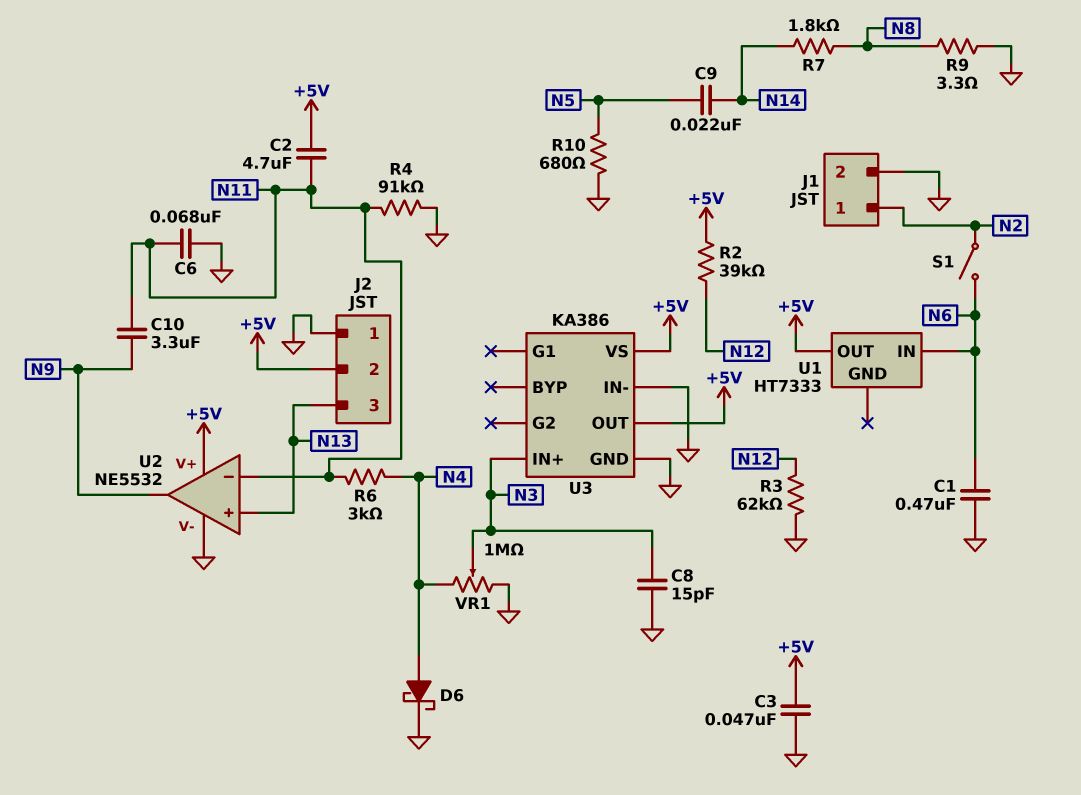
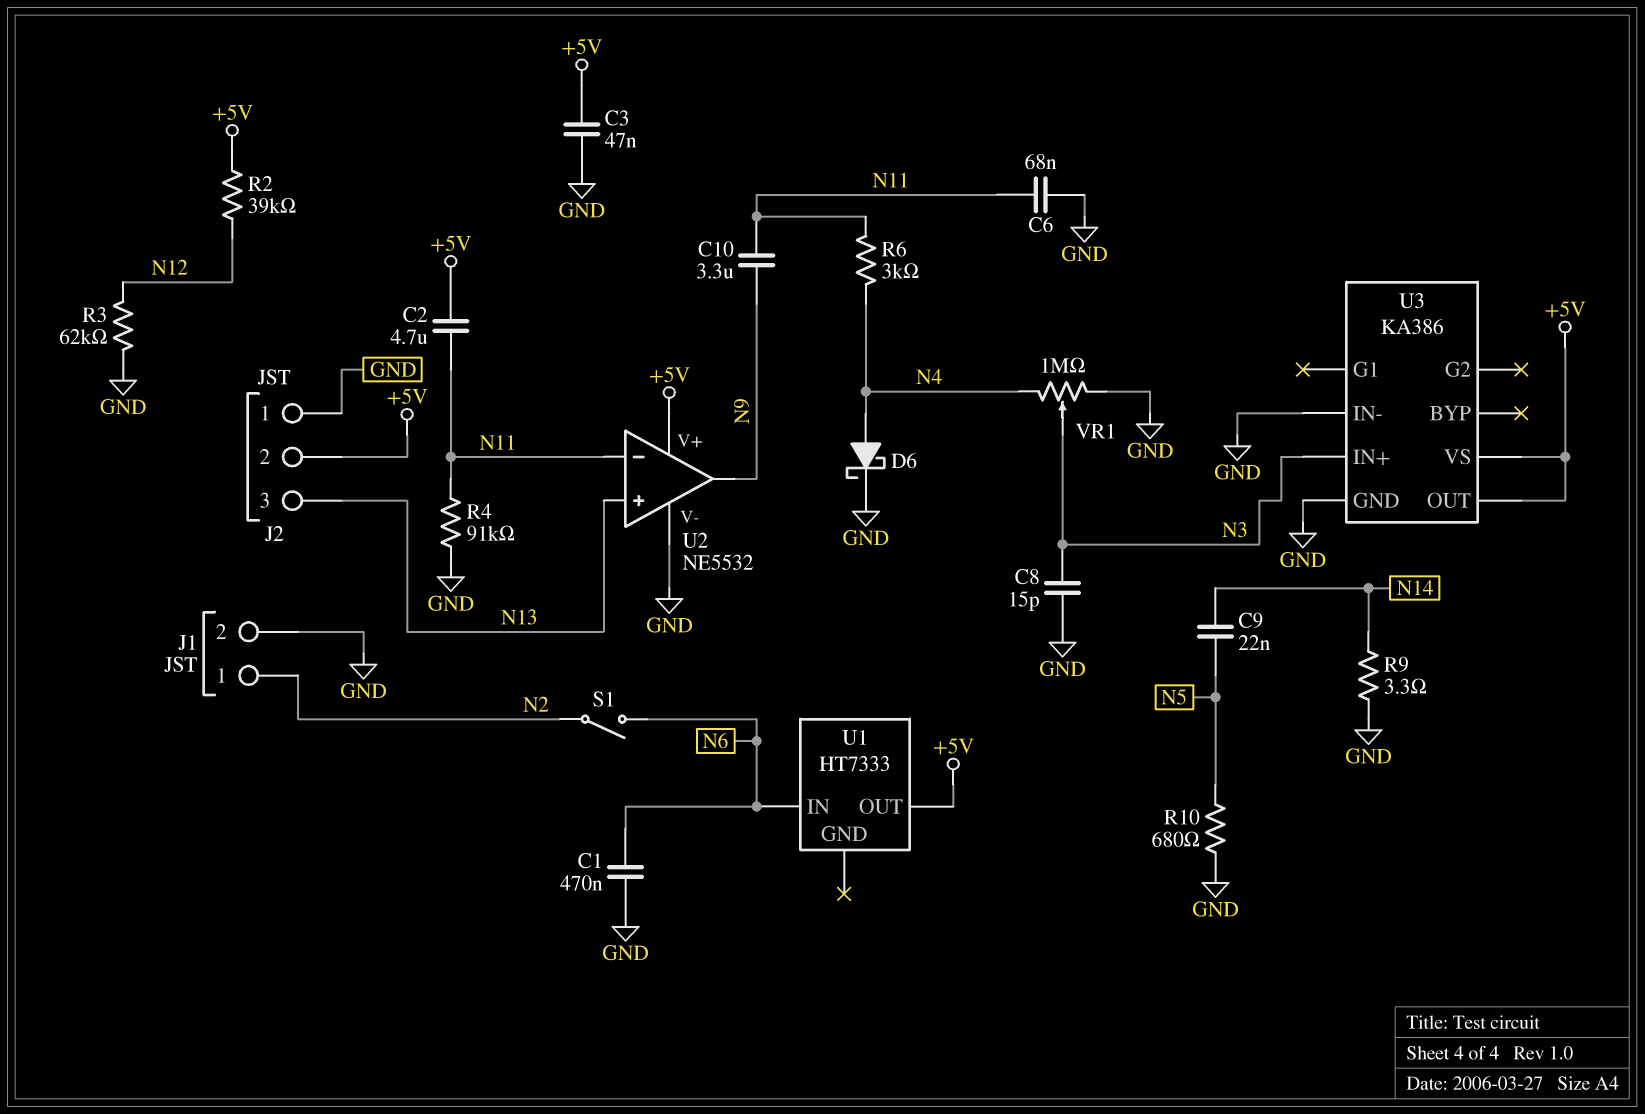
R7: 1.8k (N8, N14) -> none
R9: 3.3 (GND, N8) -> 3.3 (GND, N14)

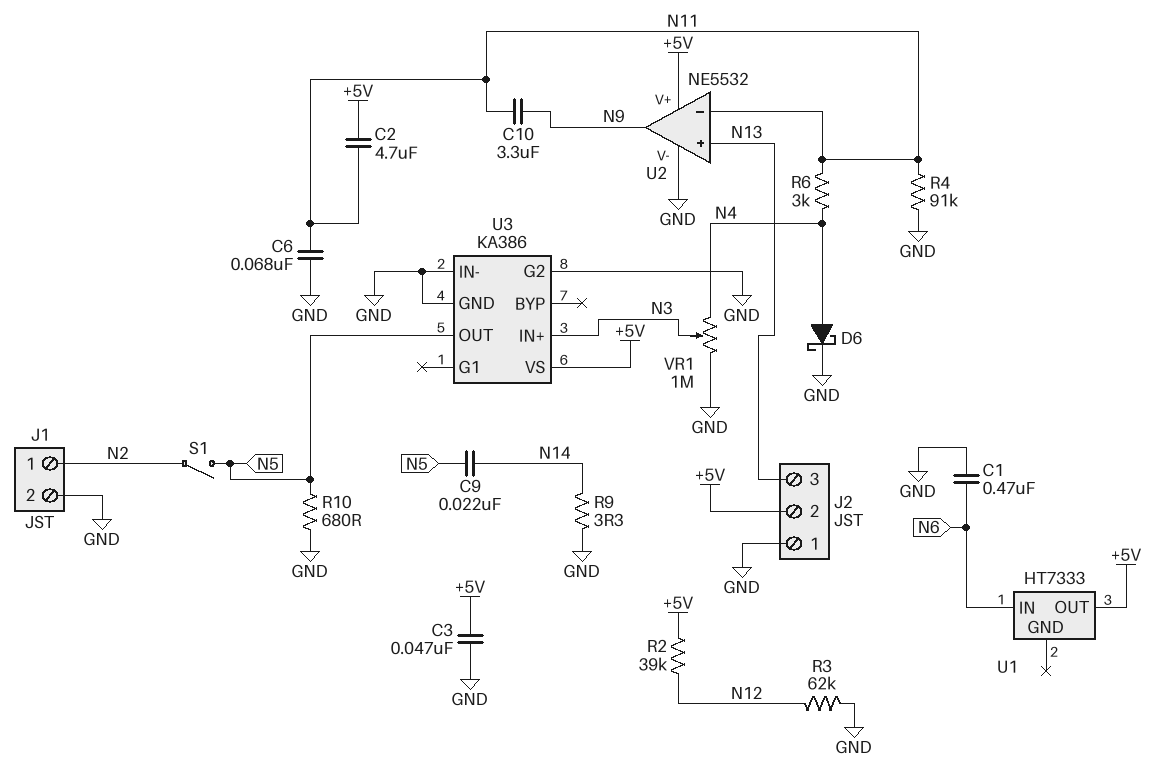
C8: 15pF (GND, N3) -> none
S1: switch (N2, N6) -> switch (N2, N5)
U3 pin G2: none -> GND
U3 pin OUT: +5V -> N5

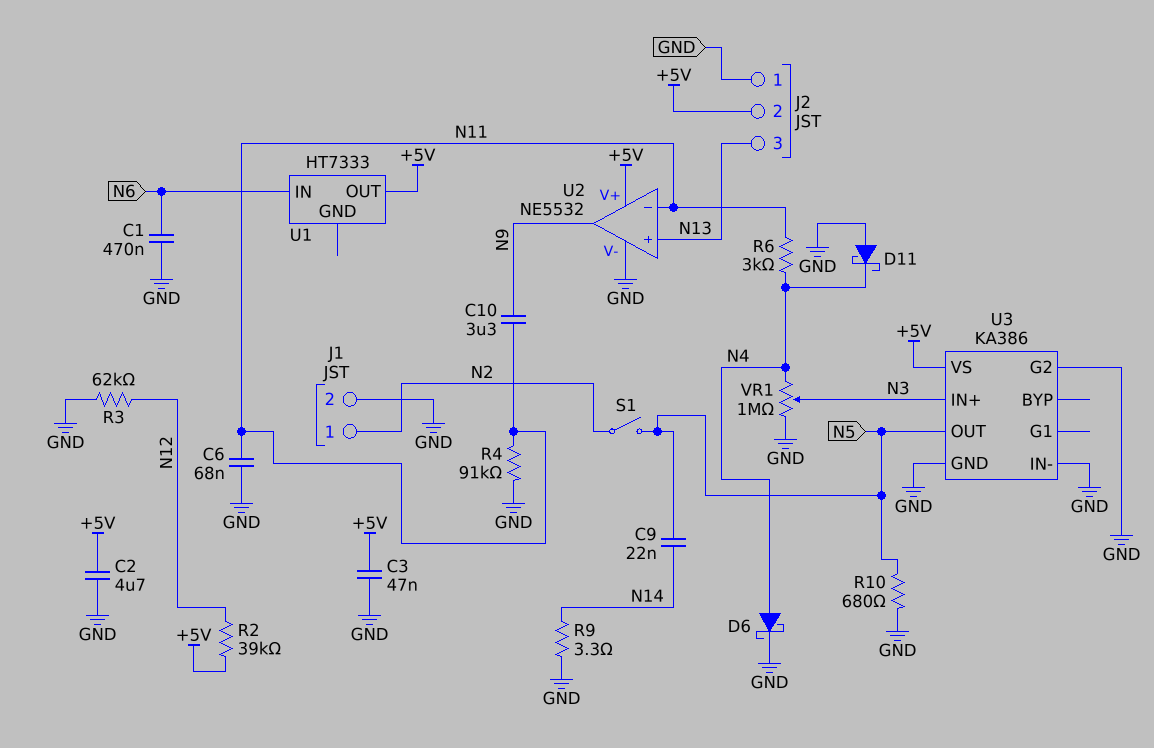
C2: 4.7uF (+5V, N11) -> 4.7uF (+5V, GND)
D11: none -> schottky (A GND, K N4)

